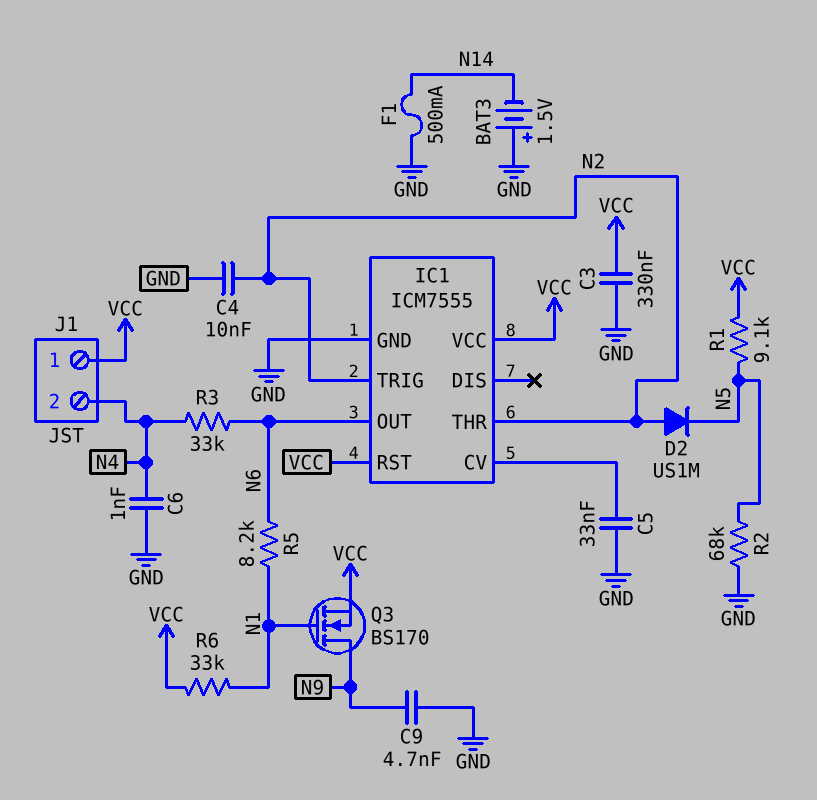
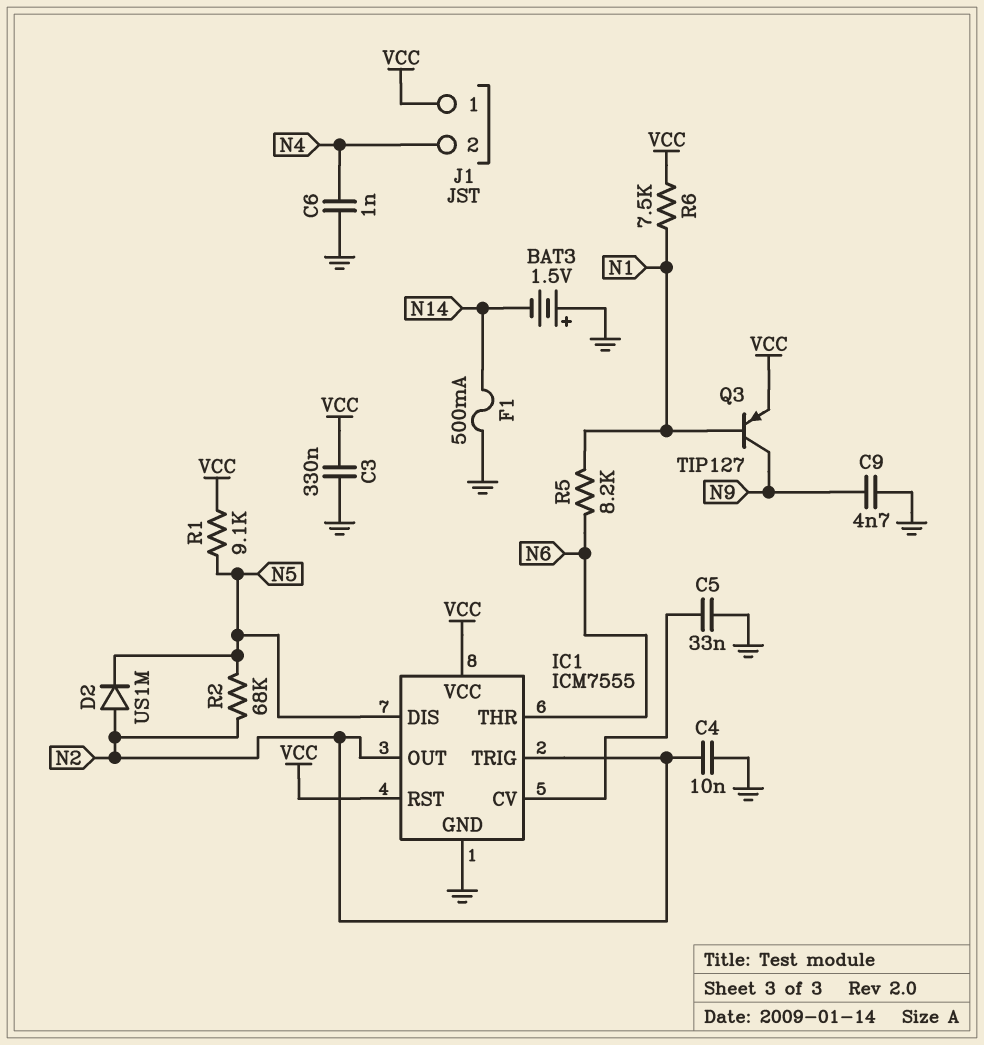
IC1 pin DIS: none -> N5
IC1 pin OUT: N6 -> N2
IC1 pin THR: N2 -> N6
Q3: NMOS BS170 (G N1, D N9, S VCC) -> PNP TIP127 (B N1, C N9, E VCC)
R2: 68k (GND, N5) -> 68k (N2, N5)
R3: 33k (N4, N6) -> none
R6: 33k (N1, VCC) -> 7.5k (N1, VCC)

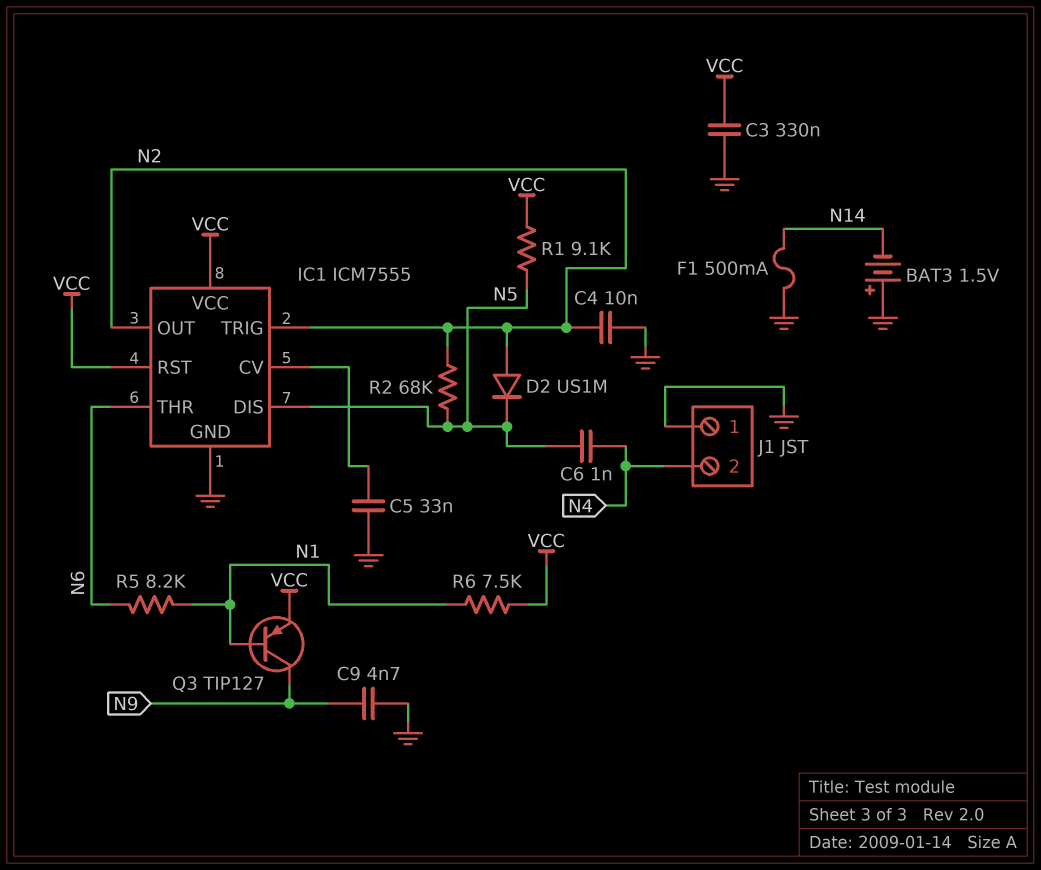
C6: 1nF (GND, N4) -> 1nF (N4, N5)
J1 pin 1: VCC -> GND

